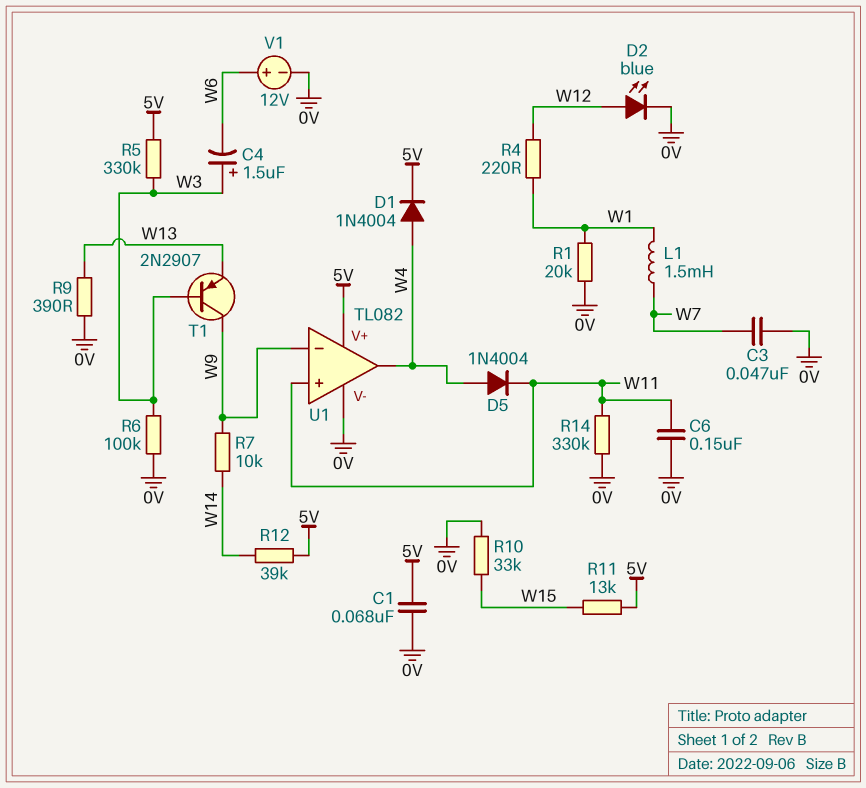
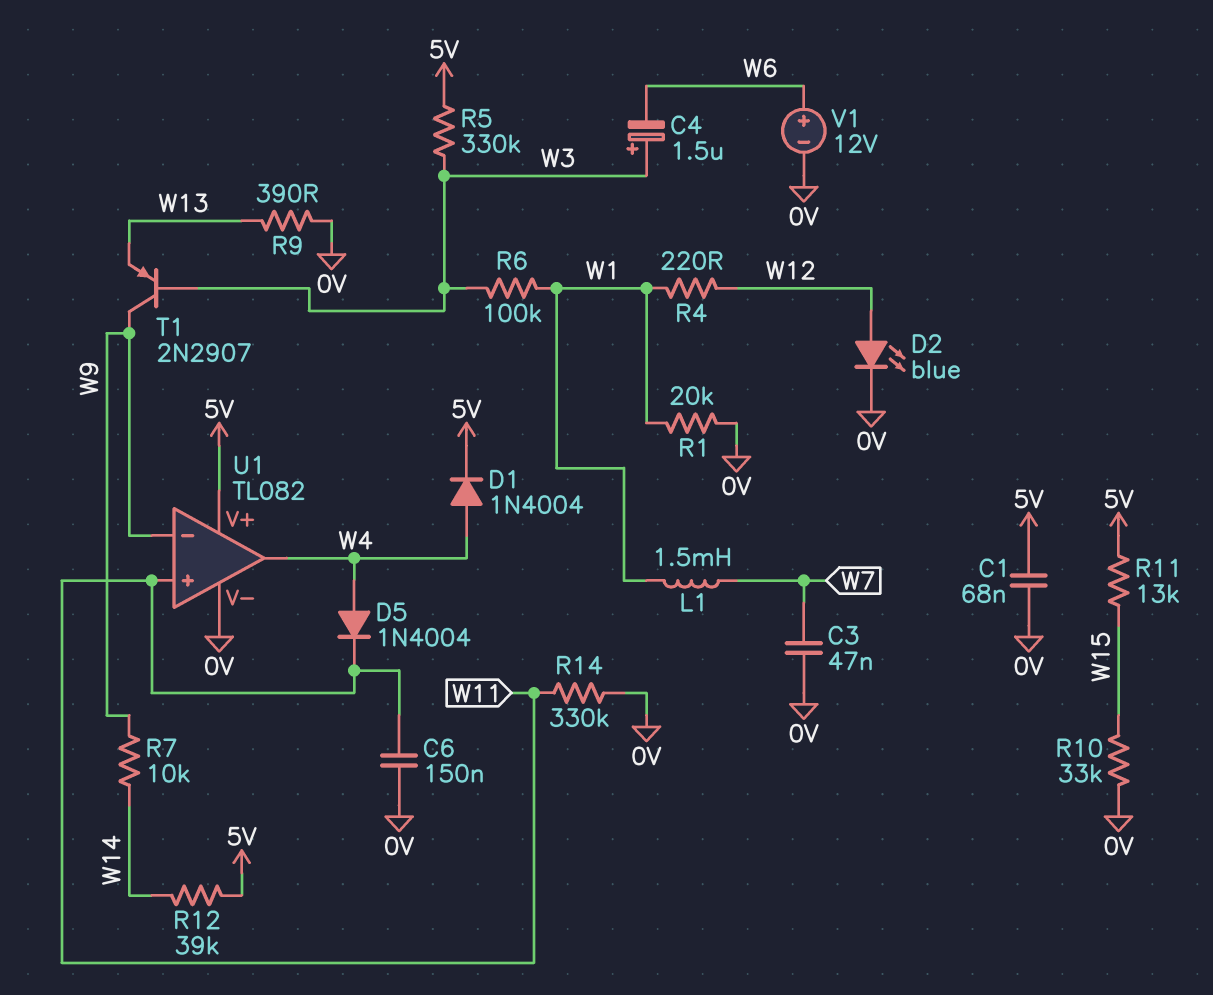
R6: 100k (0V, W3) -> 100k (W1, W3)

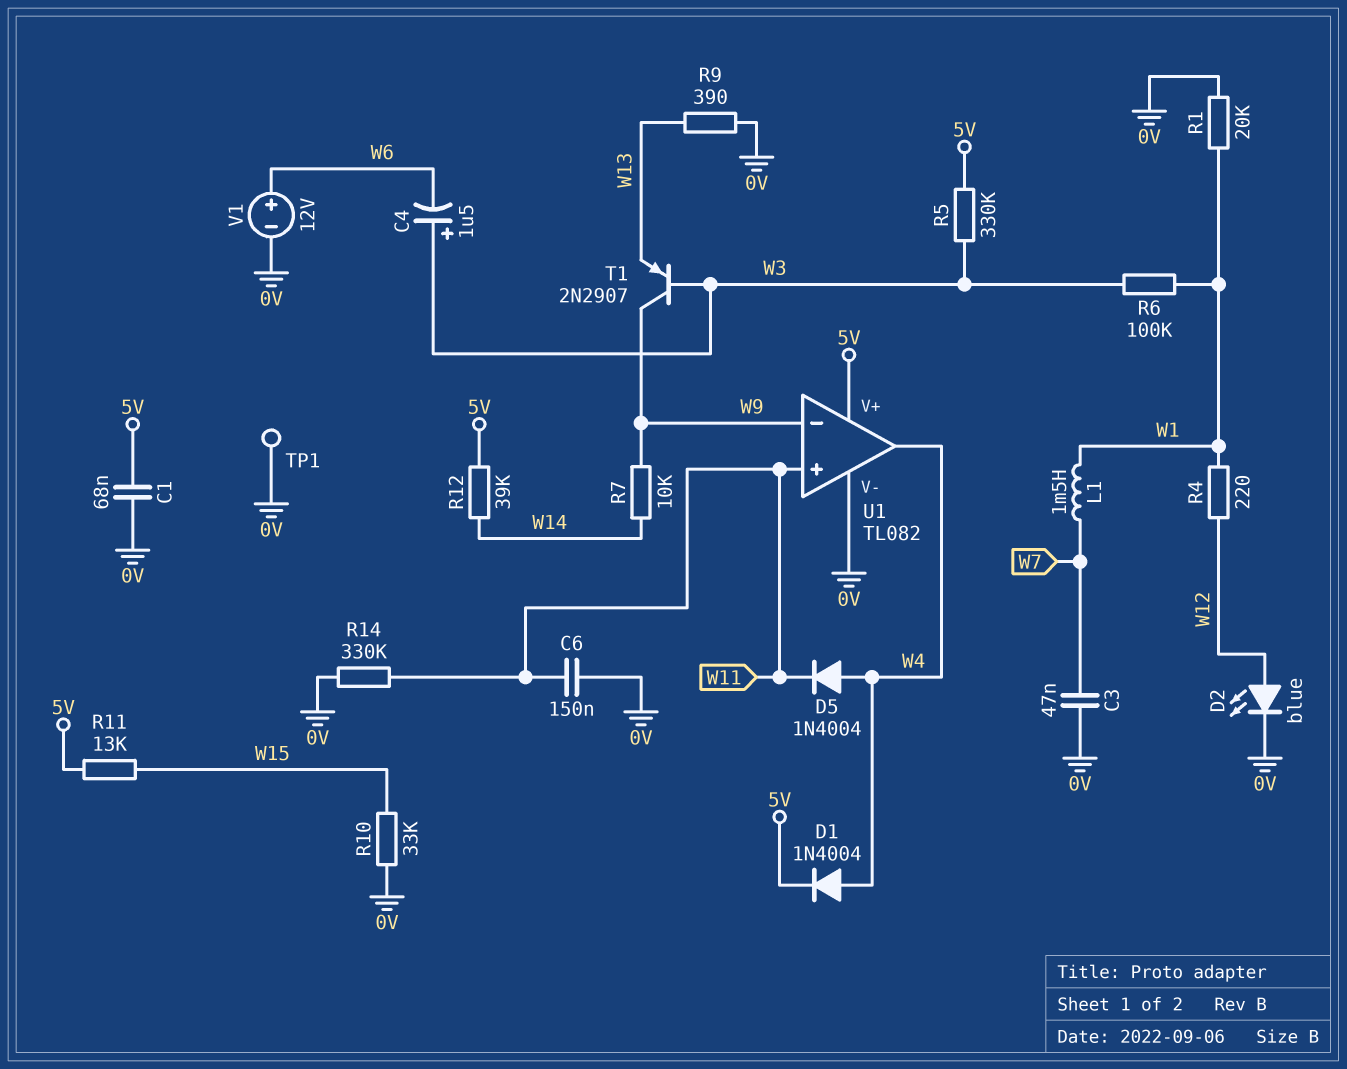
TP1: none -> test point (0V)

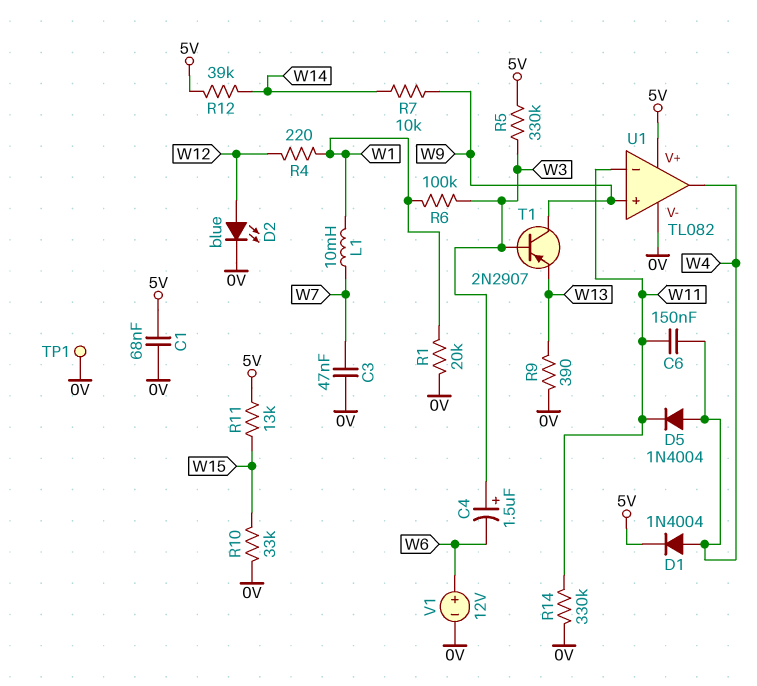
C6: 150nF (0V, W11) -> 150nF (W4, W11)
L1: 1.5mH (W1, W7) -> 10mH (W1, W7)
U1 pin in+: W11 -> W9
U1 pin in-: W9 -> W11

